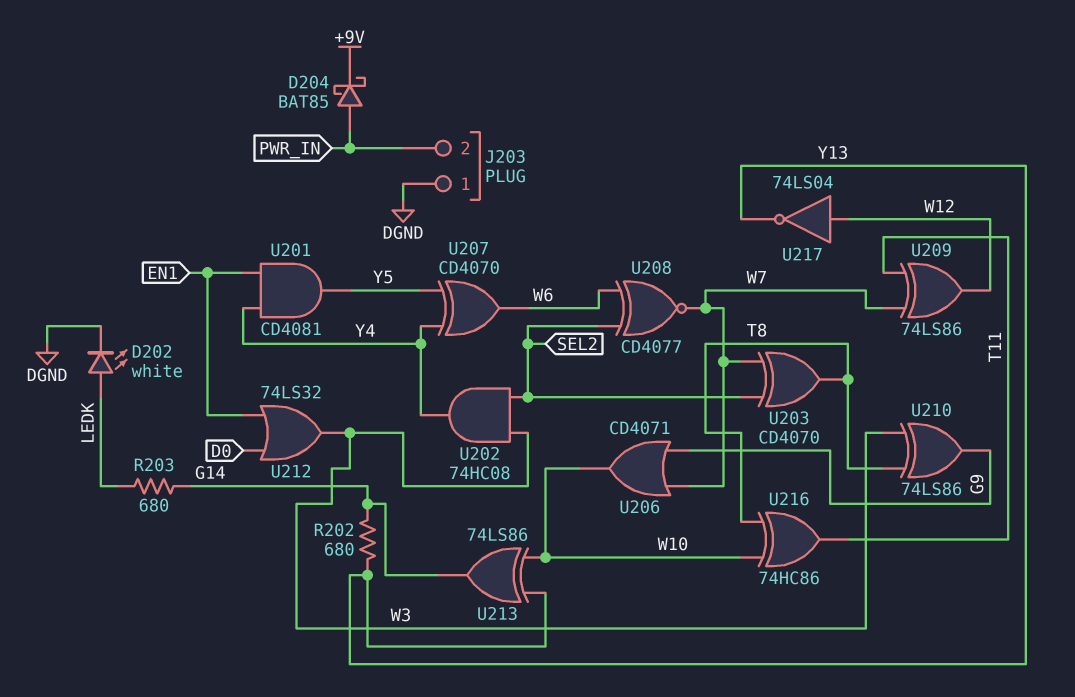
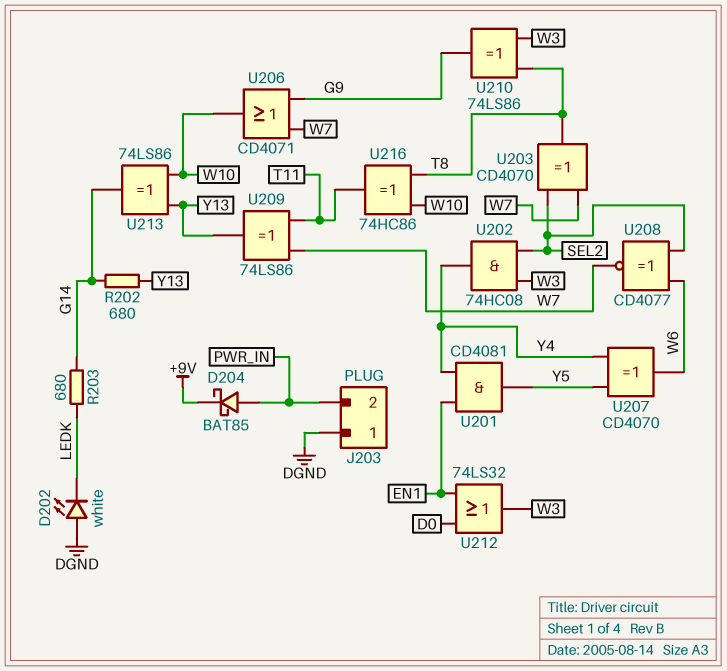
D202: LED white (A LEDK, K DGND) -> LED white (A DGND, K LEDK)
U209: XOR 74LS86 (in T11, in W7, out W12) -> XOR 74LS86 (in T11, in W7, out Y13)
U217: NOT 74LS04 (in W12, out Y13) -> none

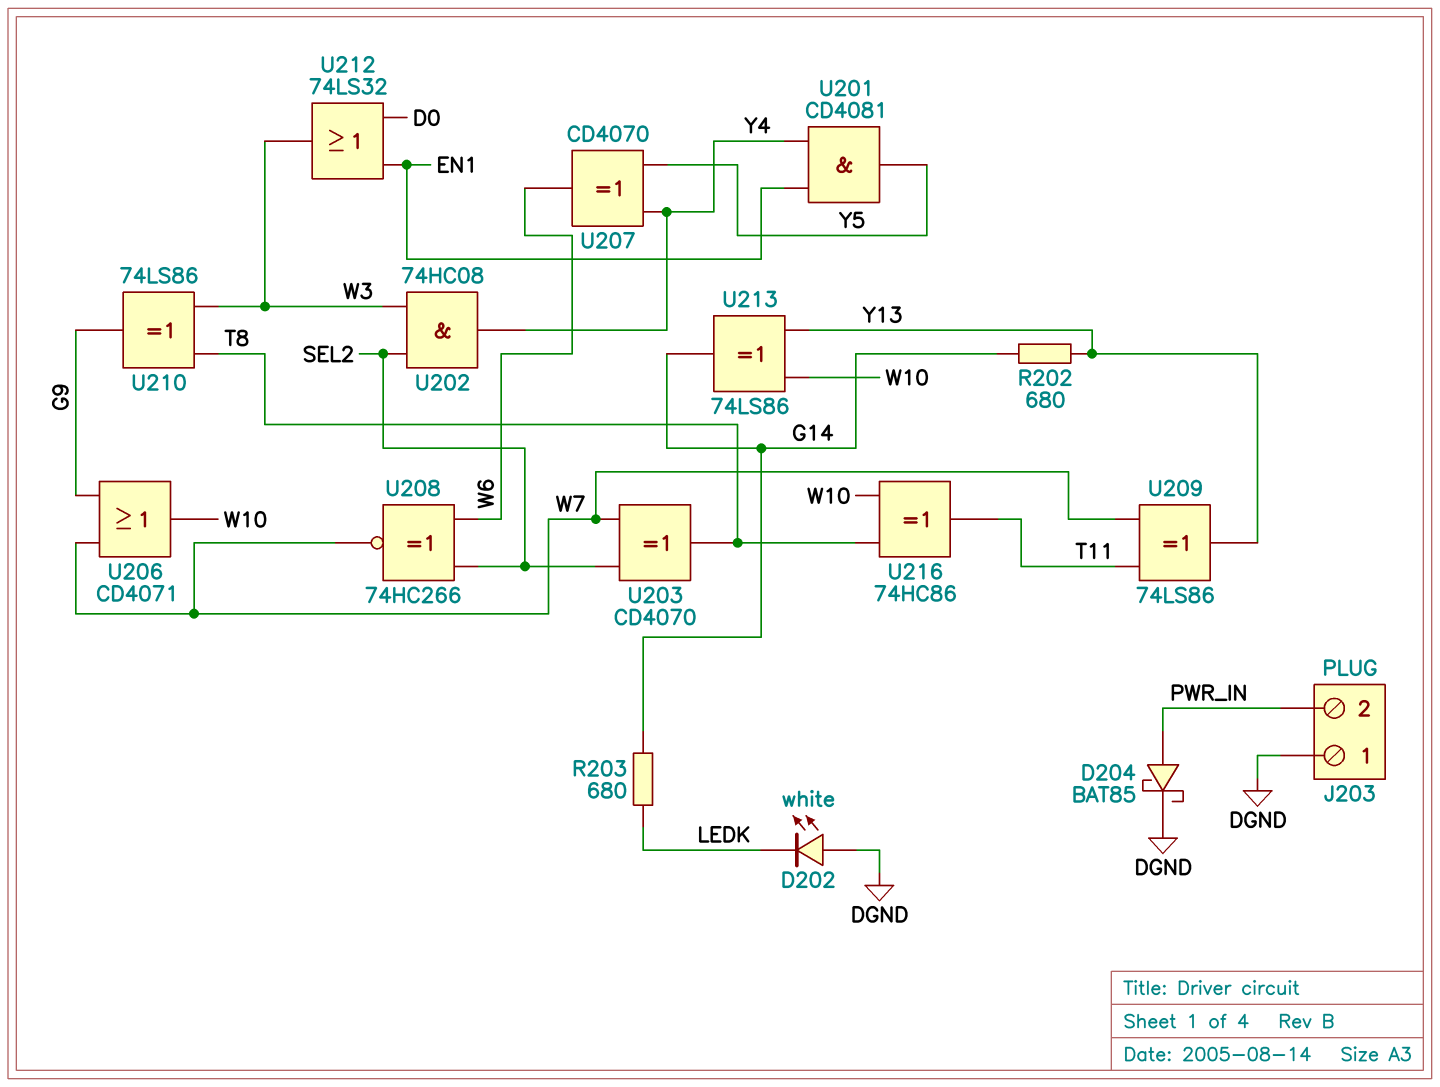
D204: schottky BAT85 (A PWR_IN, K +9V) -> schottky BAT85 (A PWR_IN, K DGND)
U208: XNOR CD4077 (in SEL2, in W6, out W7) -> XNOR 74HC266 (in SEL2, in W6, out W7)

